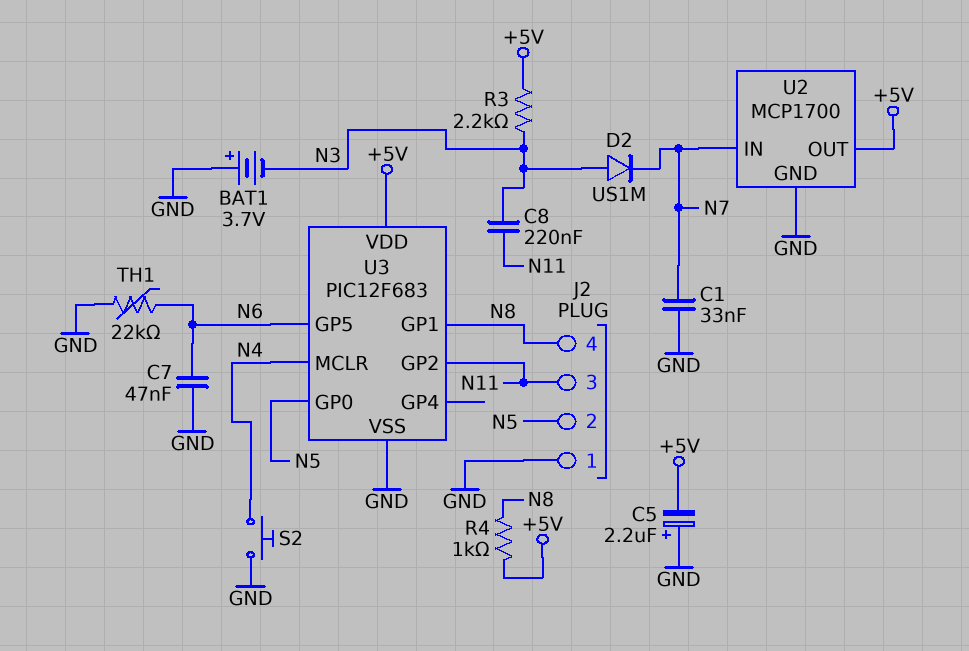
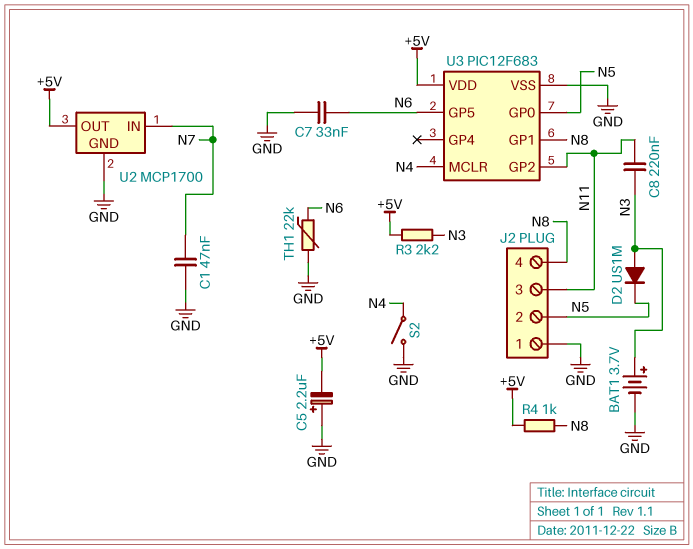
BAT1: 3.7V (plus GND, minus N3) -> 3.7V (plus N3, minus GND)
C1: 33nF (GND, N7) -> 47nF (GND, N7)
C7: 47nF (GND, N6) -> 33nF (GND, N6)
D2: diode US1M (A N3, K N7) -> diode US1M (A N3, K N5)
S2: button (GND, N4) -> switch (GND, N4)

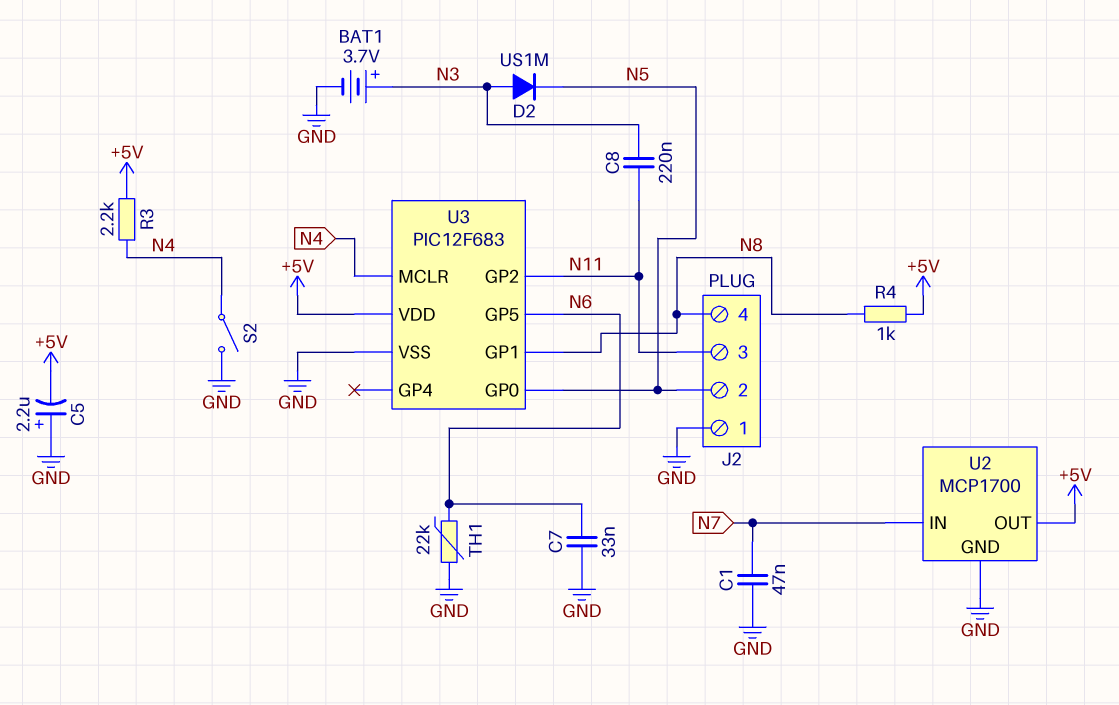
R3: 2.2k (+5V, N3) -> 2.2k (+5V, N4)

